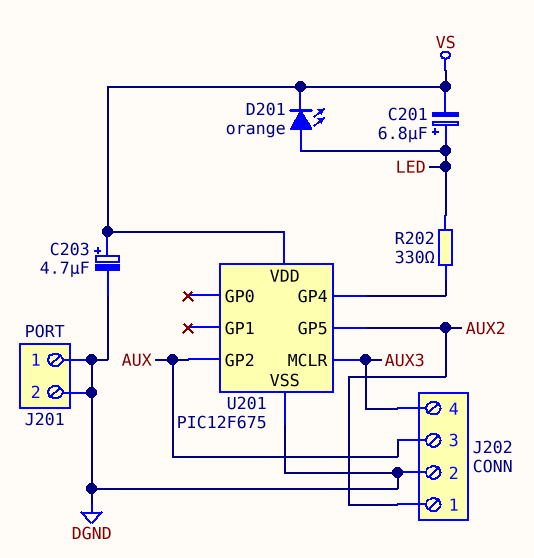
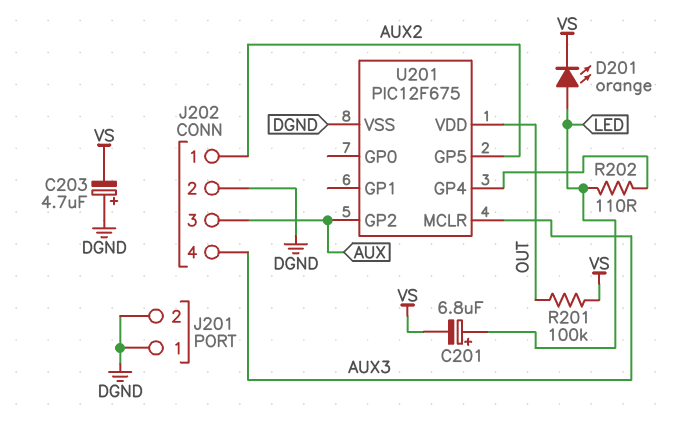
C203: 4.7uF (plus VS, minus DGND) -> 4.7uF (plus DGND, minus VS)
R201: none -> 100k (OUT, VS)
R202: 330 (LED, U201/GP4) -> 110 (LED, U201/GP4)
U201 pin VDD: VS -> OUT

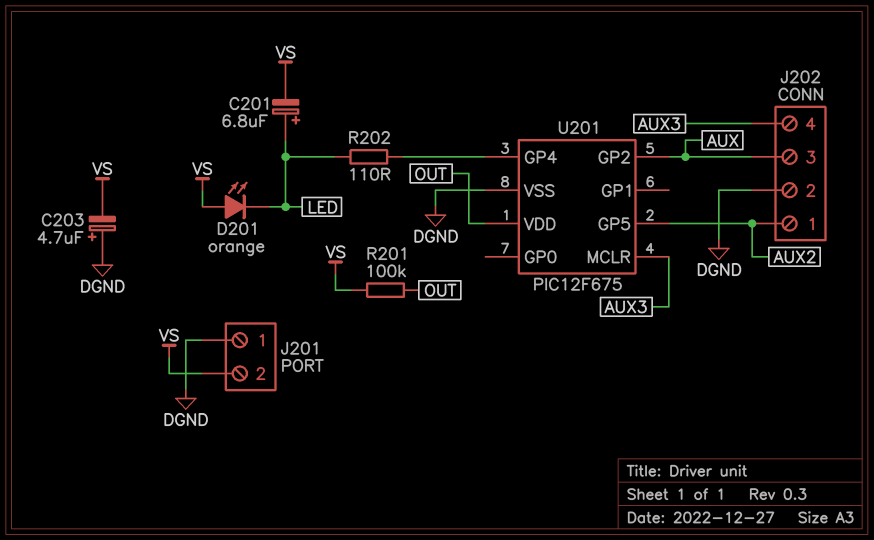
D201: LED orange (A LED, K VS) -> LED orange (A VS, K LED)
J201 pin 2: DGND -> VS

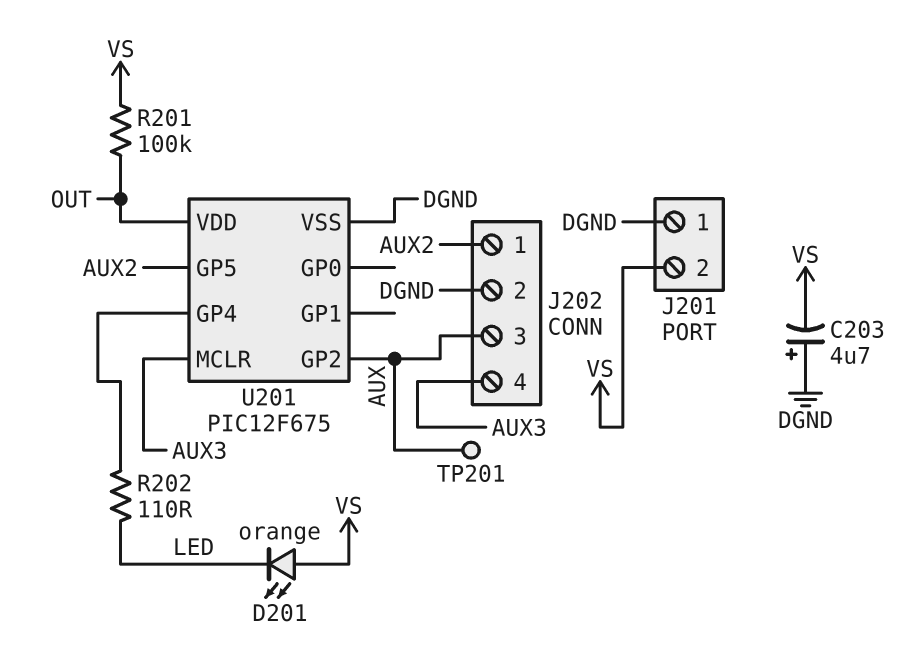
C201: 6.8uF (plus LED, minus VS) -> none
TP201: none -> test point (AUX)

